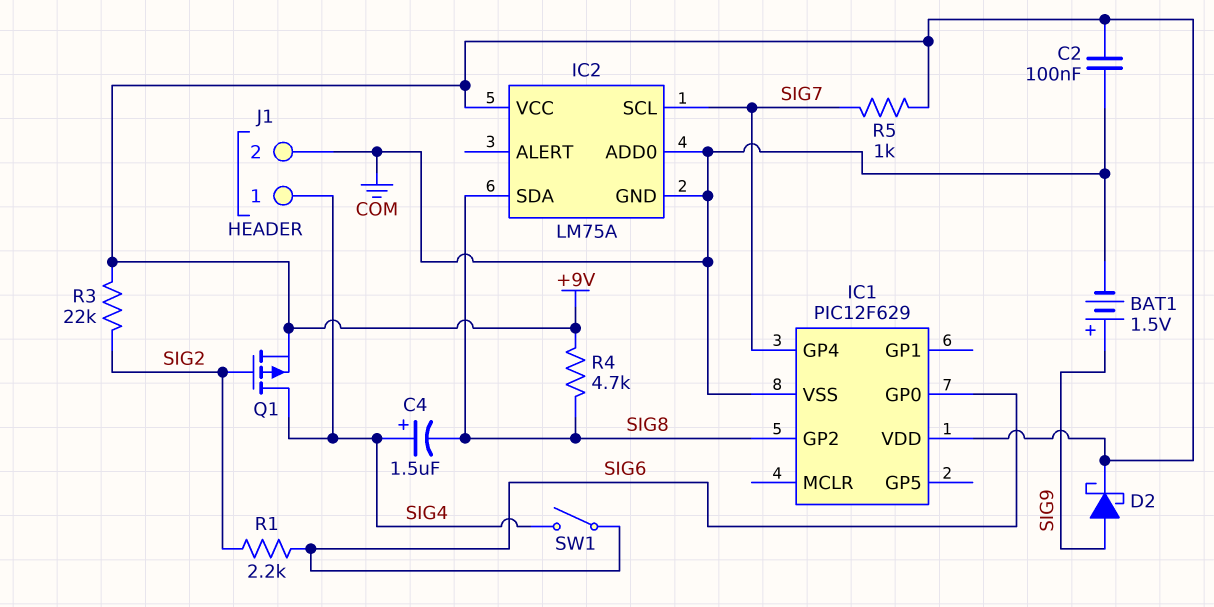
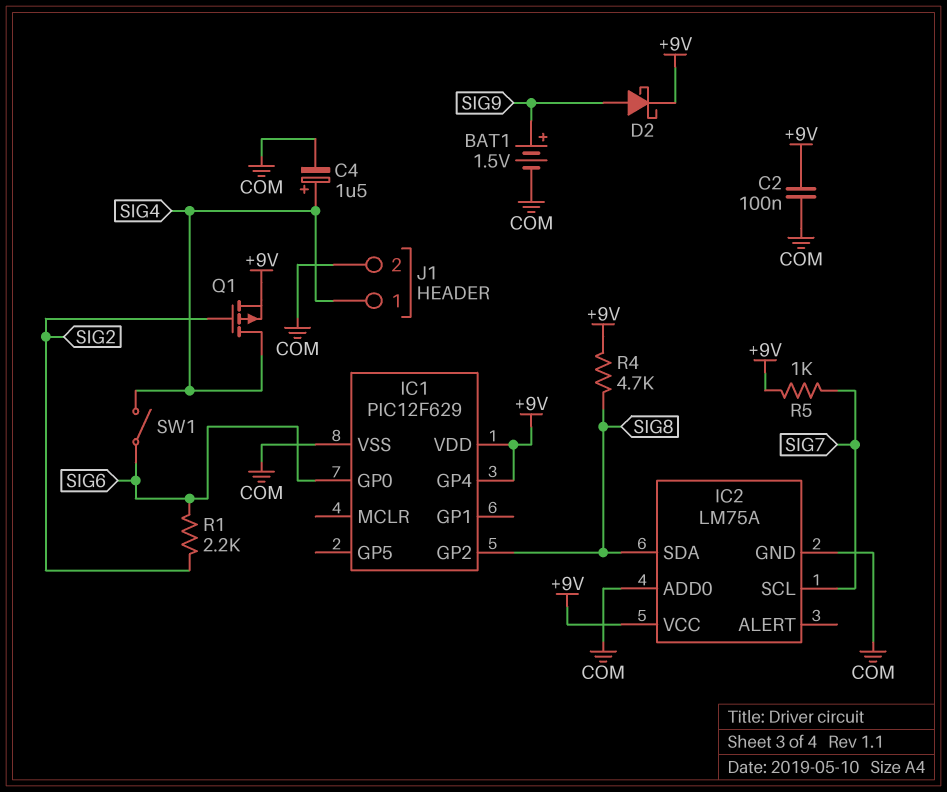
C4: 1.5uF (plus SIG4, minus SIG8) -> 1.5uF (plus SIG4, minus COM)
IC1 pin GP4: SIG7 -> +9V
R3: 22k (+9V, SIG2) -> none

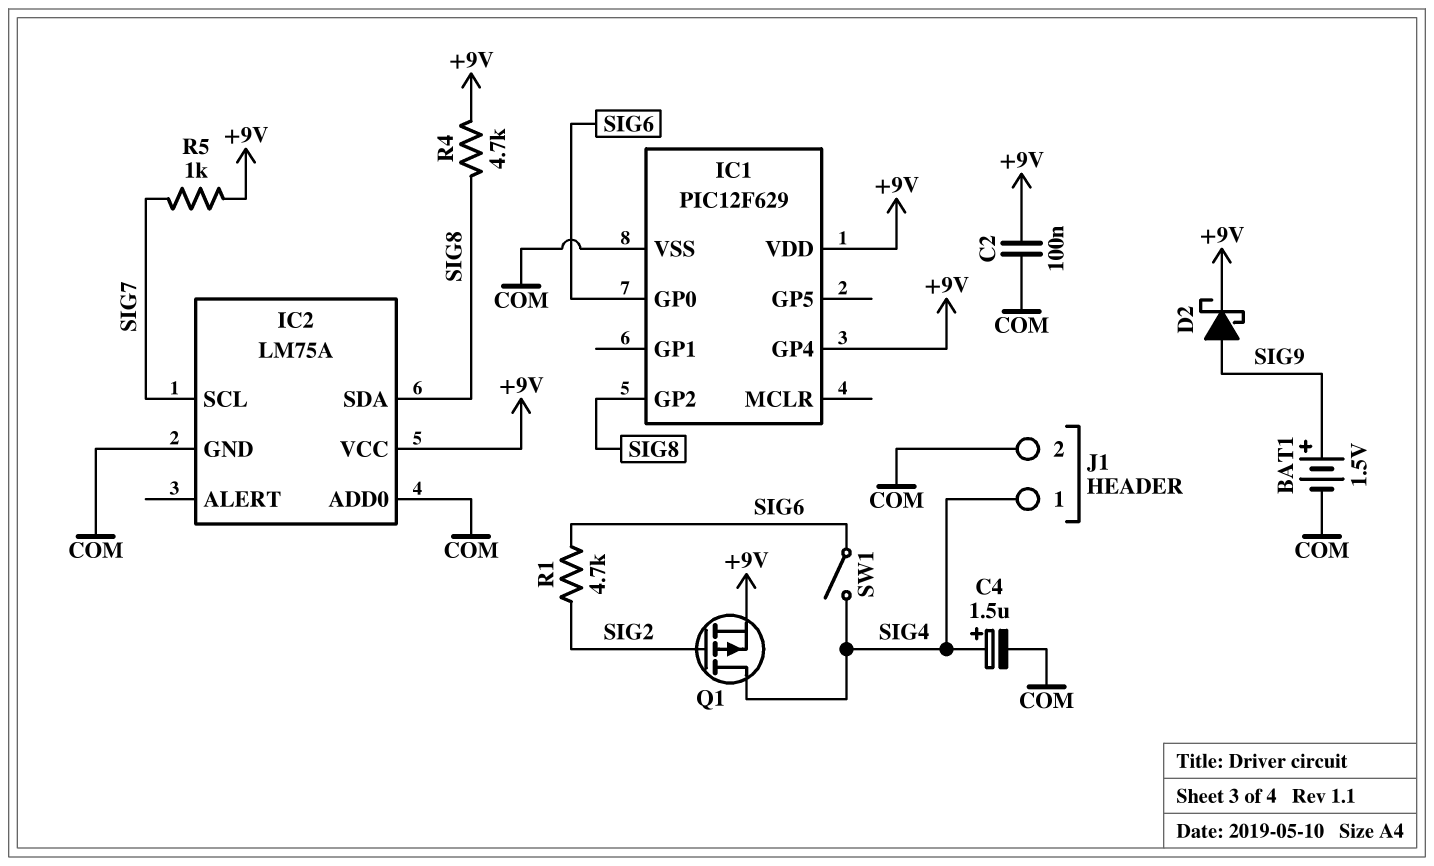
R1: 2.2k (SIG2, SIG6) -> 4.7k (SIG2, SIG6)

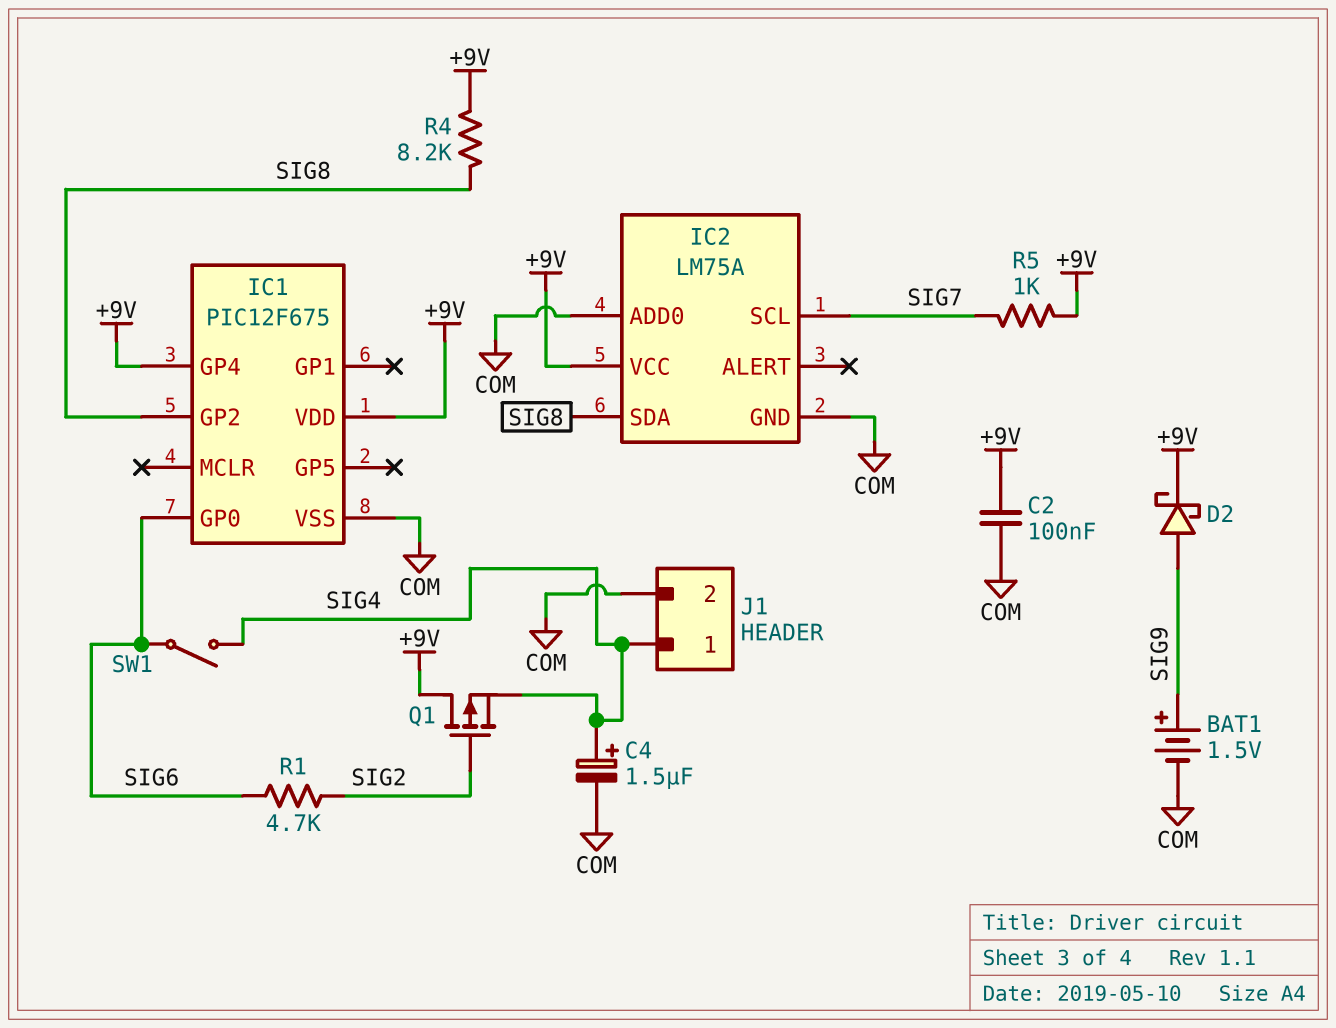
IC1: PIC12F629 -> PIC12F675
Q1: PMOS (G SIG2, D SIG4, S +9V) -> PMOS (G SIG2, D +9V, S SIG4)
R4: 4.7k (+9V, SIG8) -> 8.2k (+9V, SIG8)

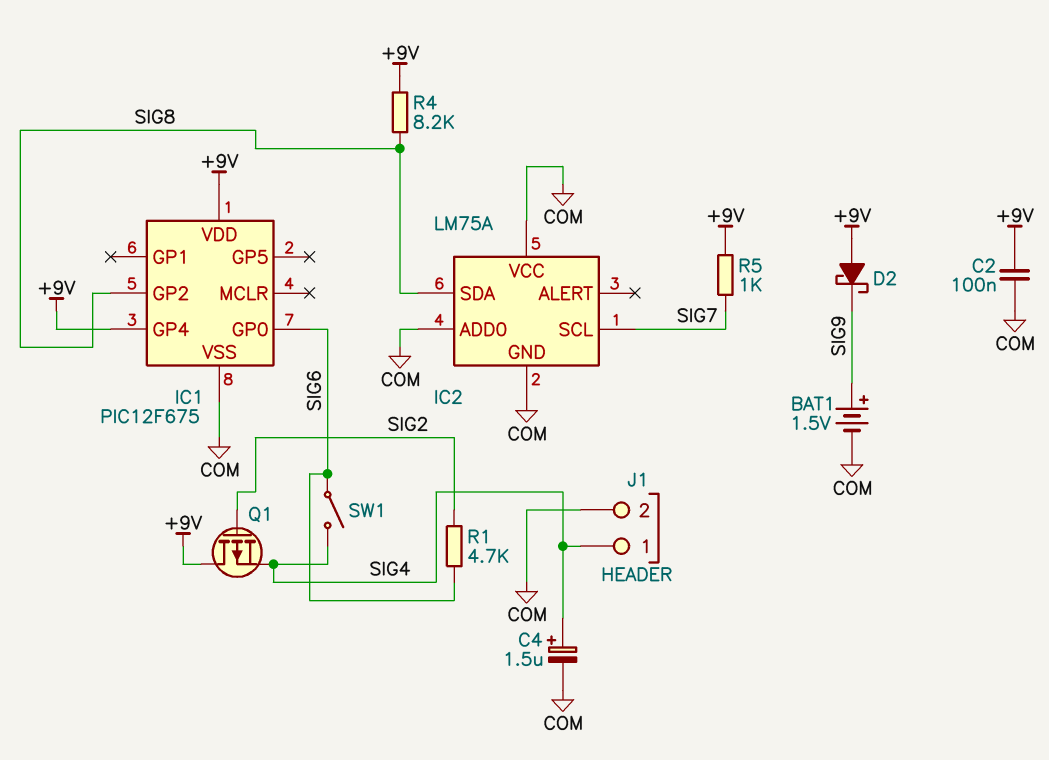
D2: schottky (A SIG9, K +9V) -> schottky (A +9V, K SIG9)
IC2 pin VCC: +9V -> COM

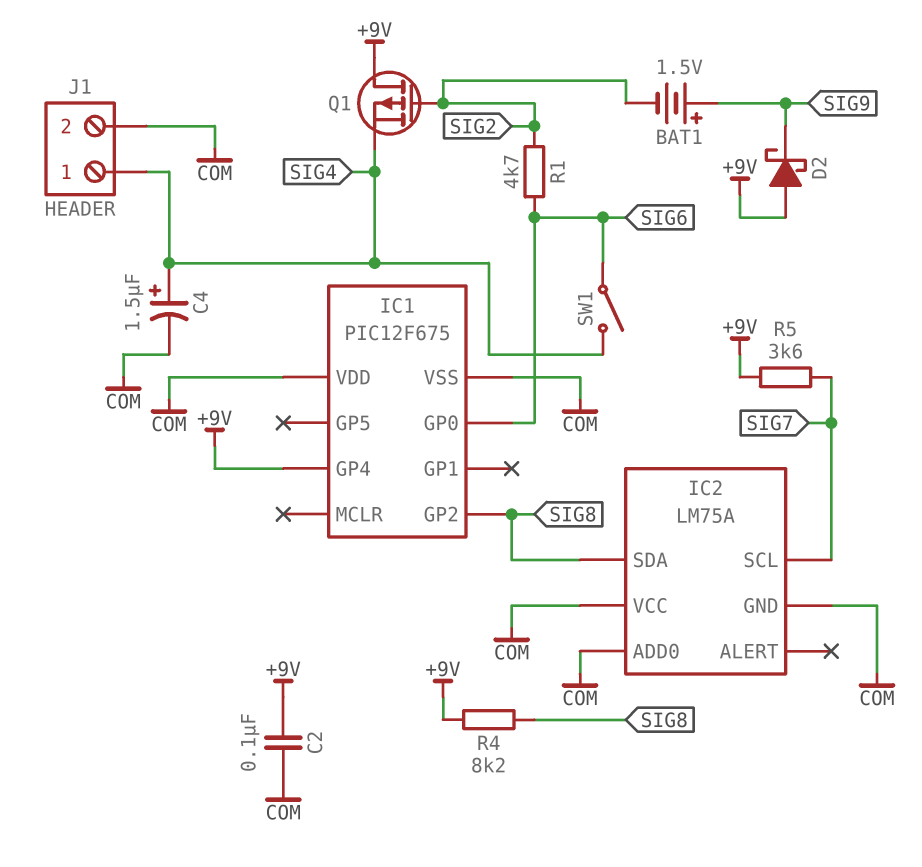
BAT1: 1.5V (plus SIG9, minus COM) -> 1.5V (plus SIG9, minus SIG2)
IC1 pin VDD: +9V -> COM
R5: 1k (+9V, SIG7) -> 3.6k (+9V, SIG7)

